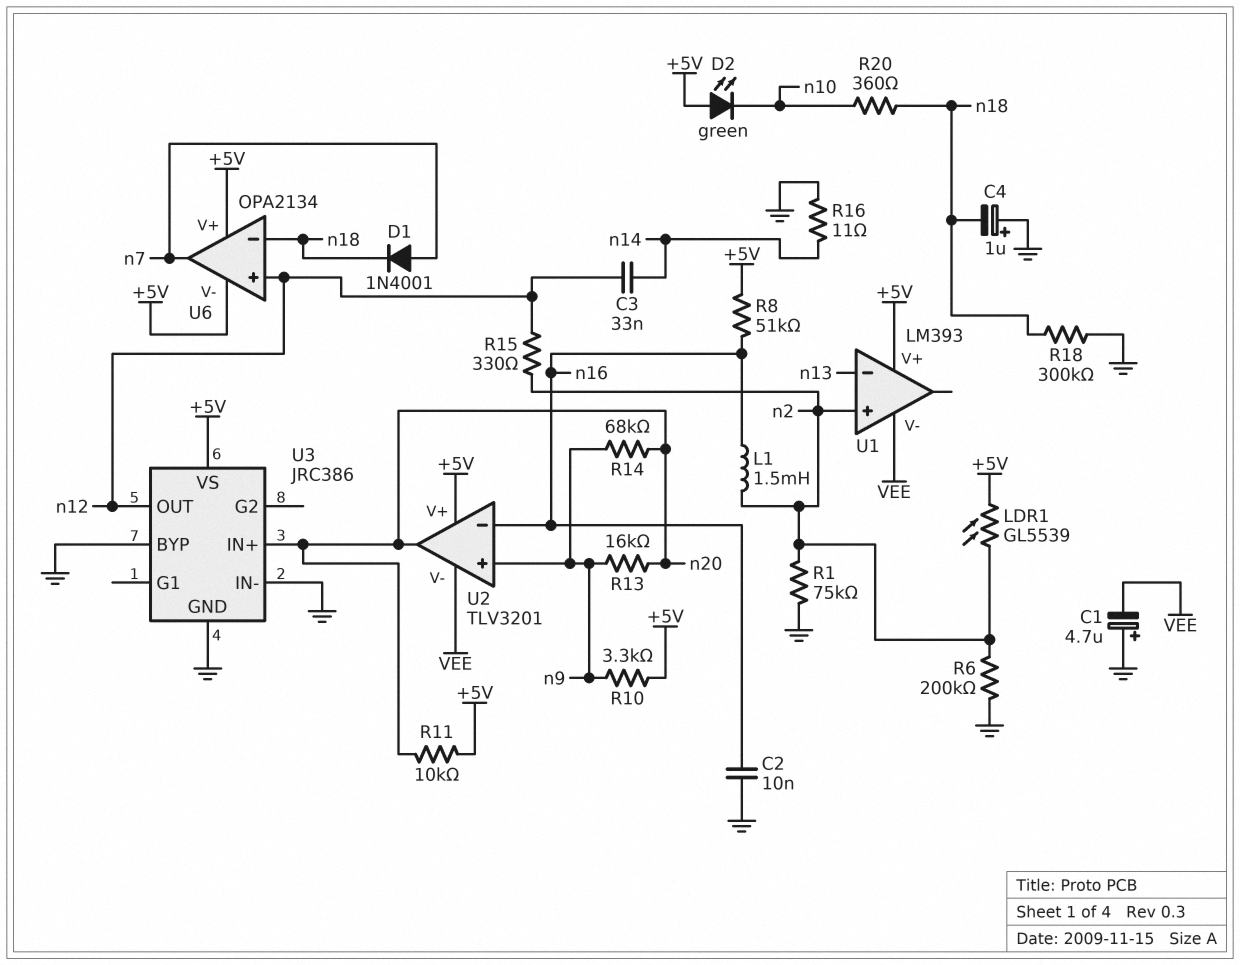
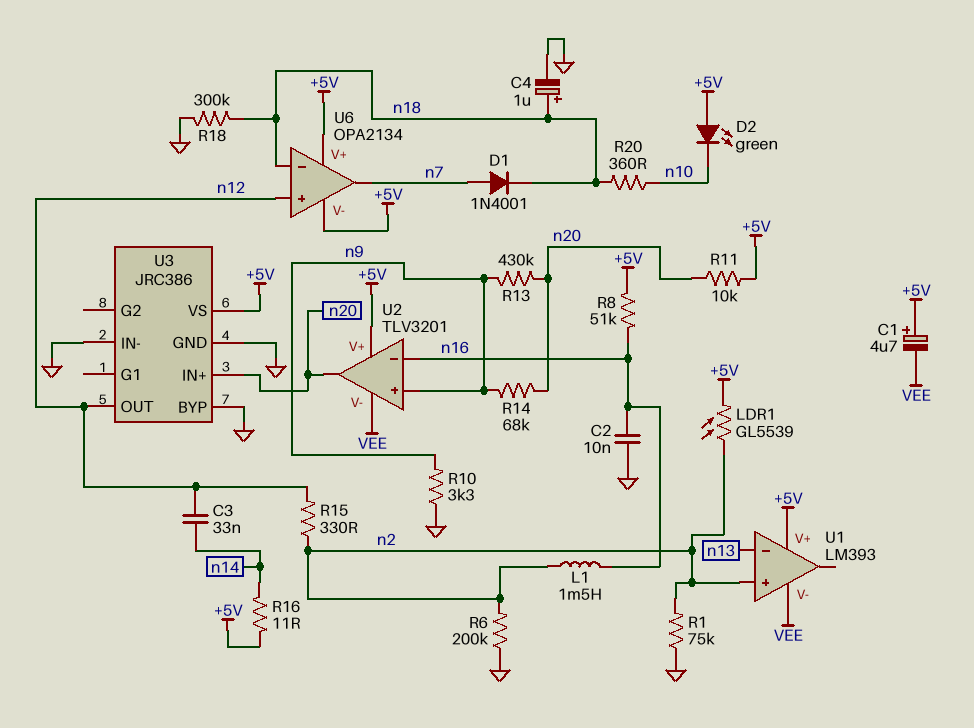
C1: 4.7uF (plus GND, minus VEE) -> 4.7uF (plus +5V, minus VEE)
C4: 1uF (plus GND, minus n18) -> 1uF (plus n18, minus GND)
R10: 3.3k (+5V, n9) -> 3.3k (GND, n9)
R13: 16k (n9, n20) -> 430k (n9, n20)
R16: 11 (GND, n14) -> 11 (+5V, n14)

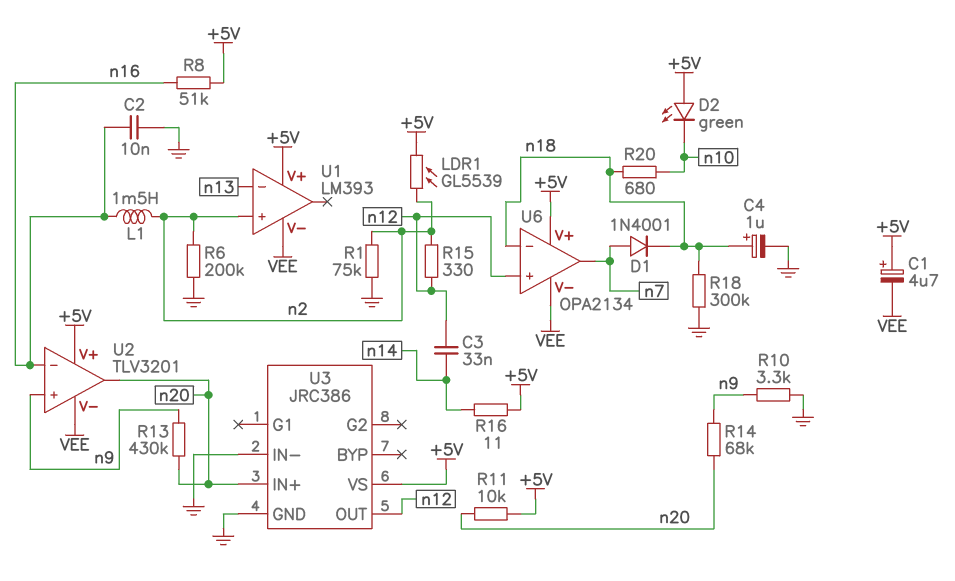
R20: 360 (n10, n18) -> 680 (n10, n18)
U3 pin BYP: GND -> none
U6 pin V-: +5V -> VEE

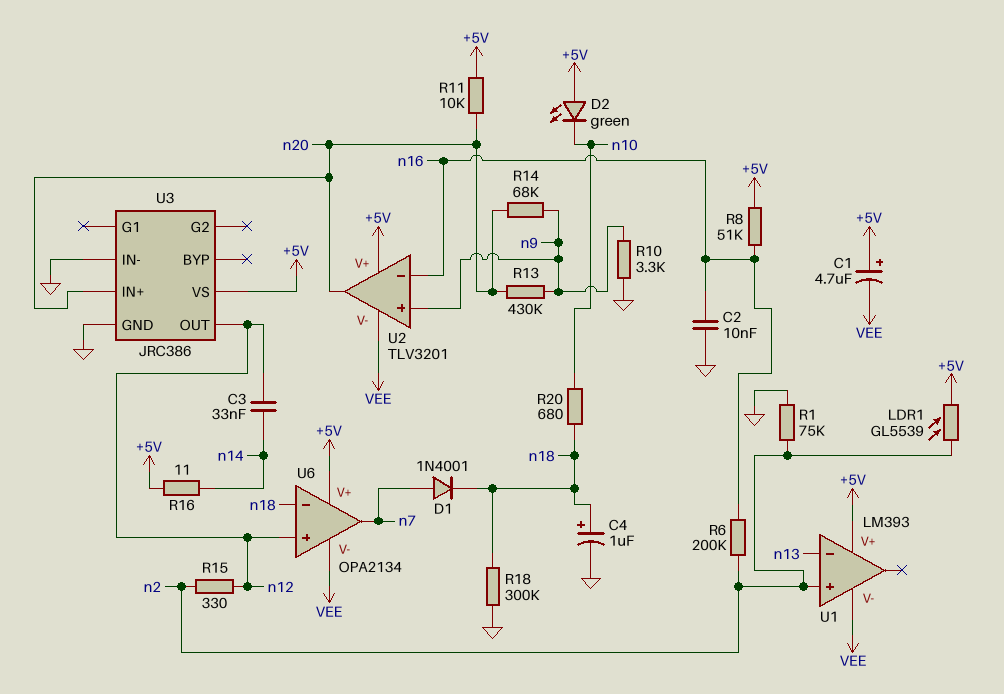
L1: 1.5mH (n2, n16) -> none
R6: 200k (GND, n2) -> 200k (n2, n16)

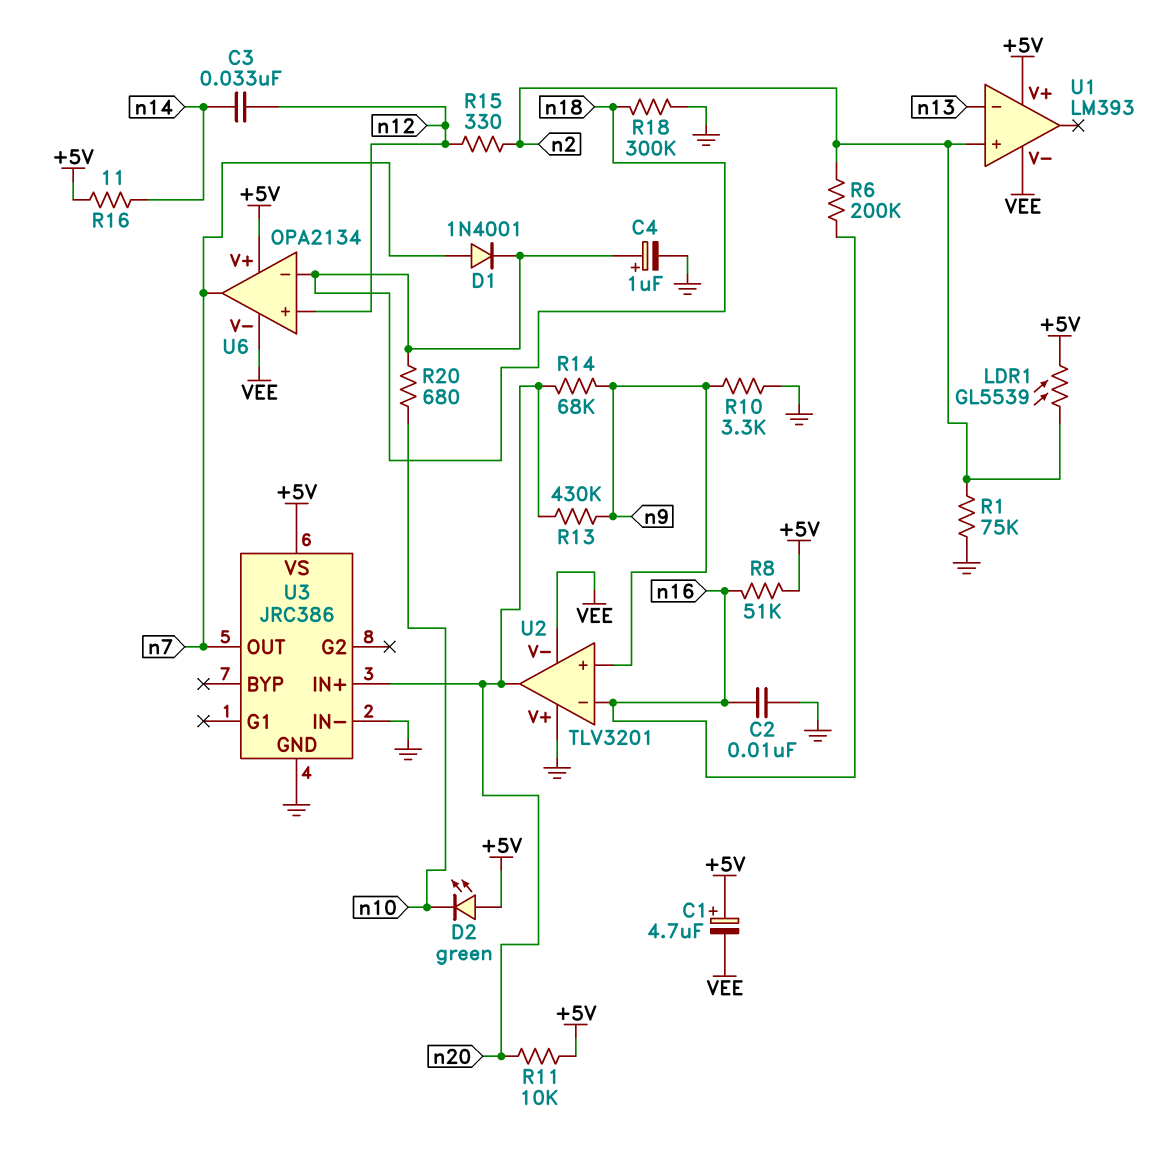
U2 pin V+: +5V -> GND
U3 pin OUT: n12 -> n7

